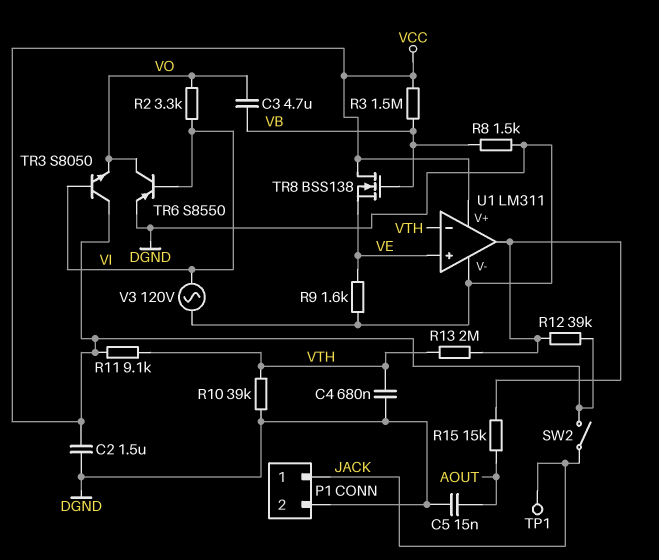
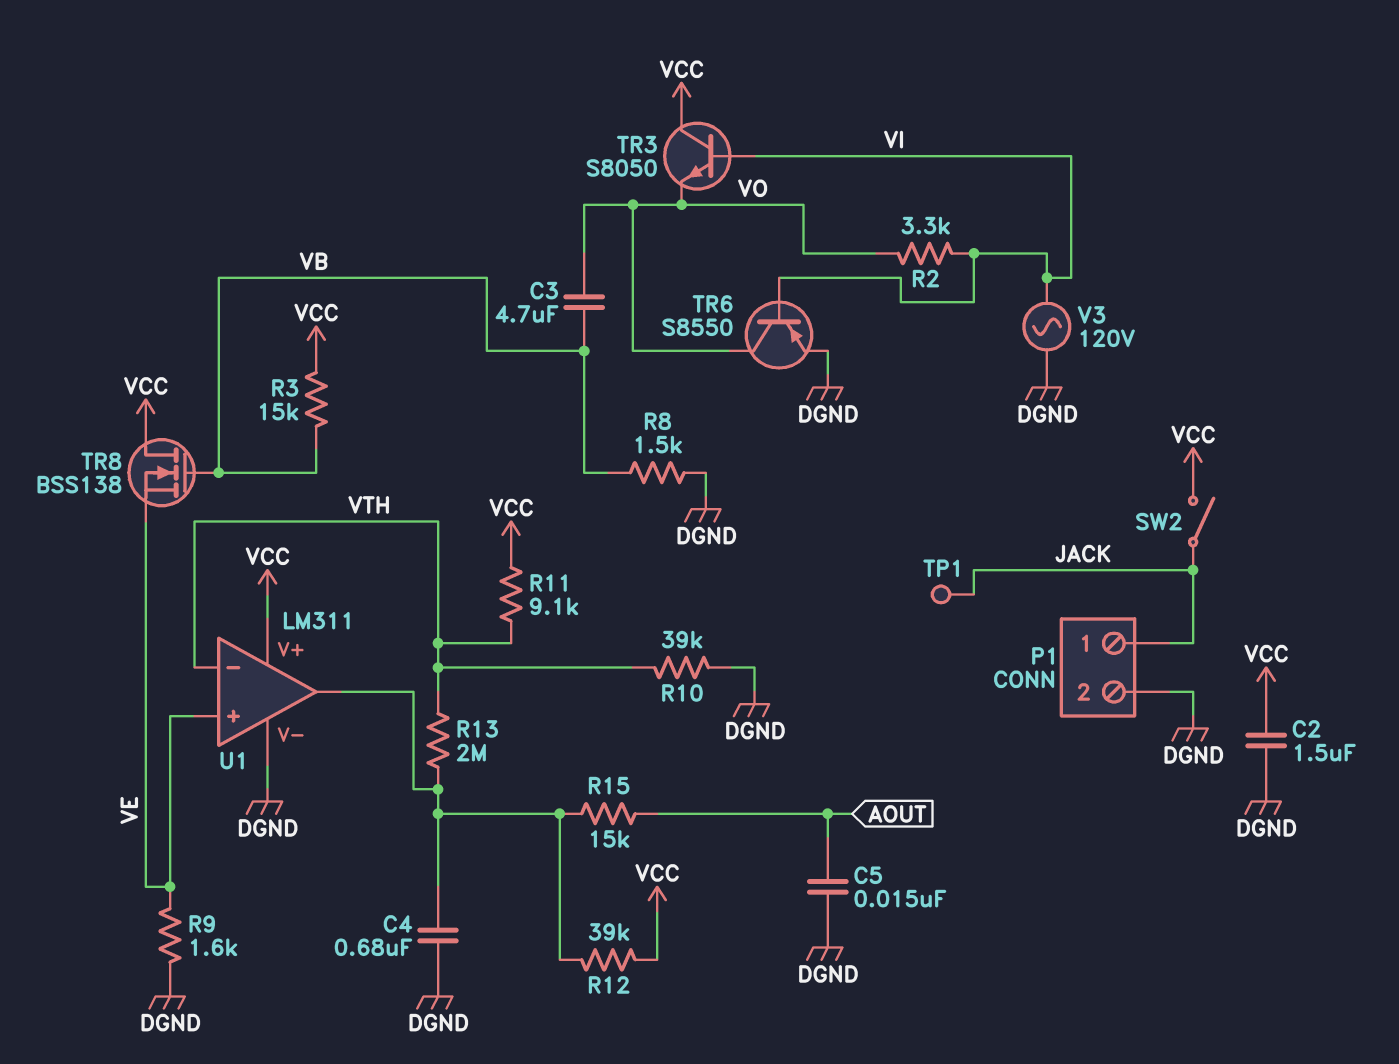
C4: 680nF (DGND, VTH) -> 680nF (DGND, U1/out)
R3: 1.5M (VB, VCC) -> 15k (VB, VCC)

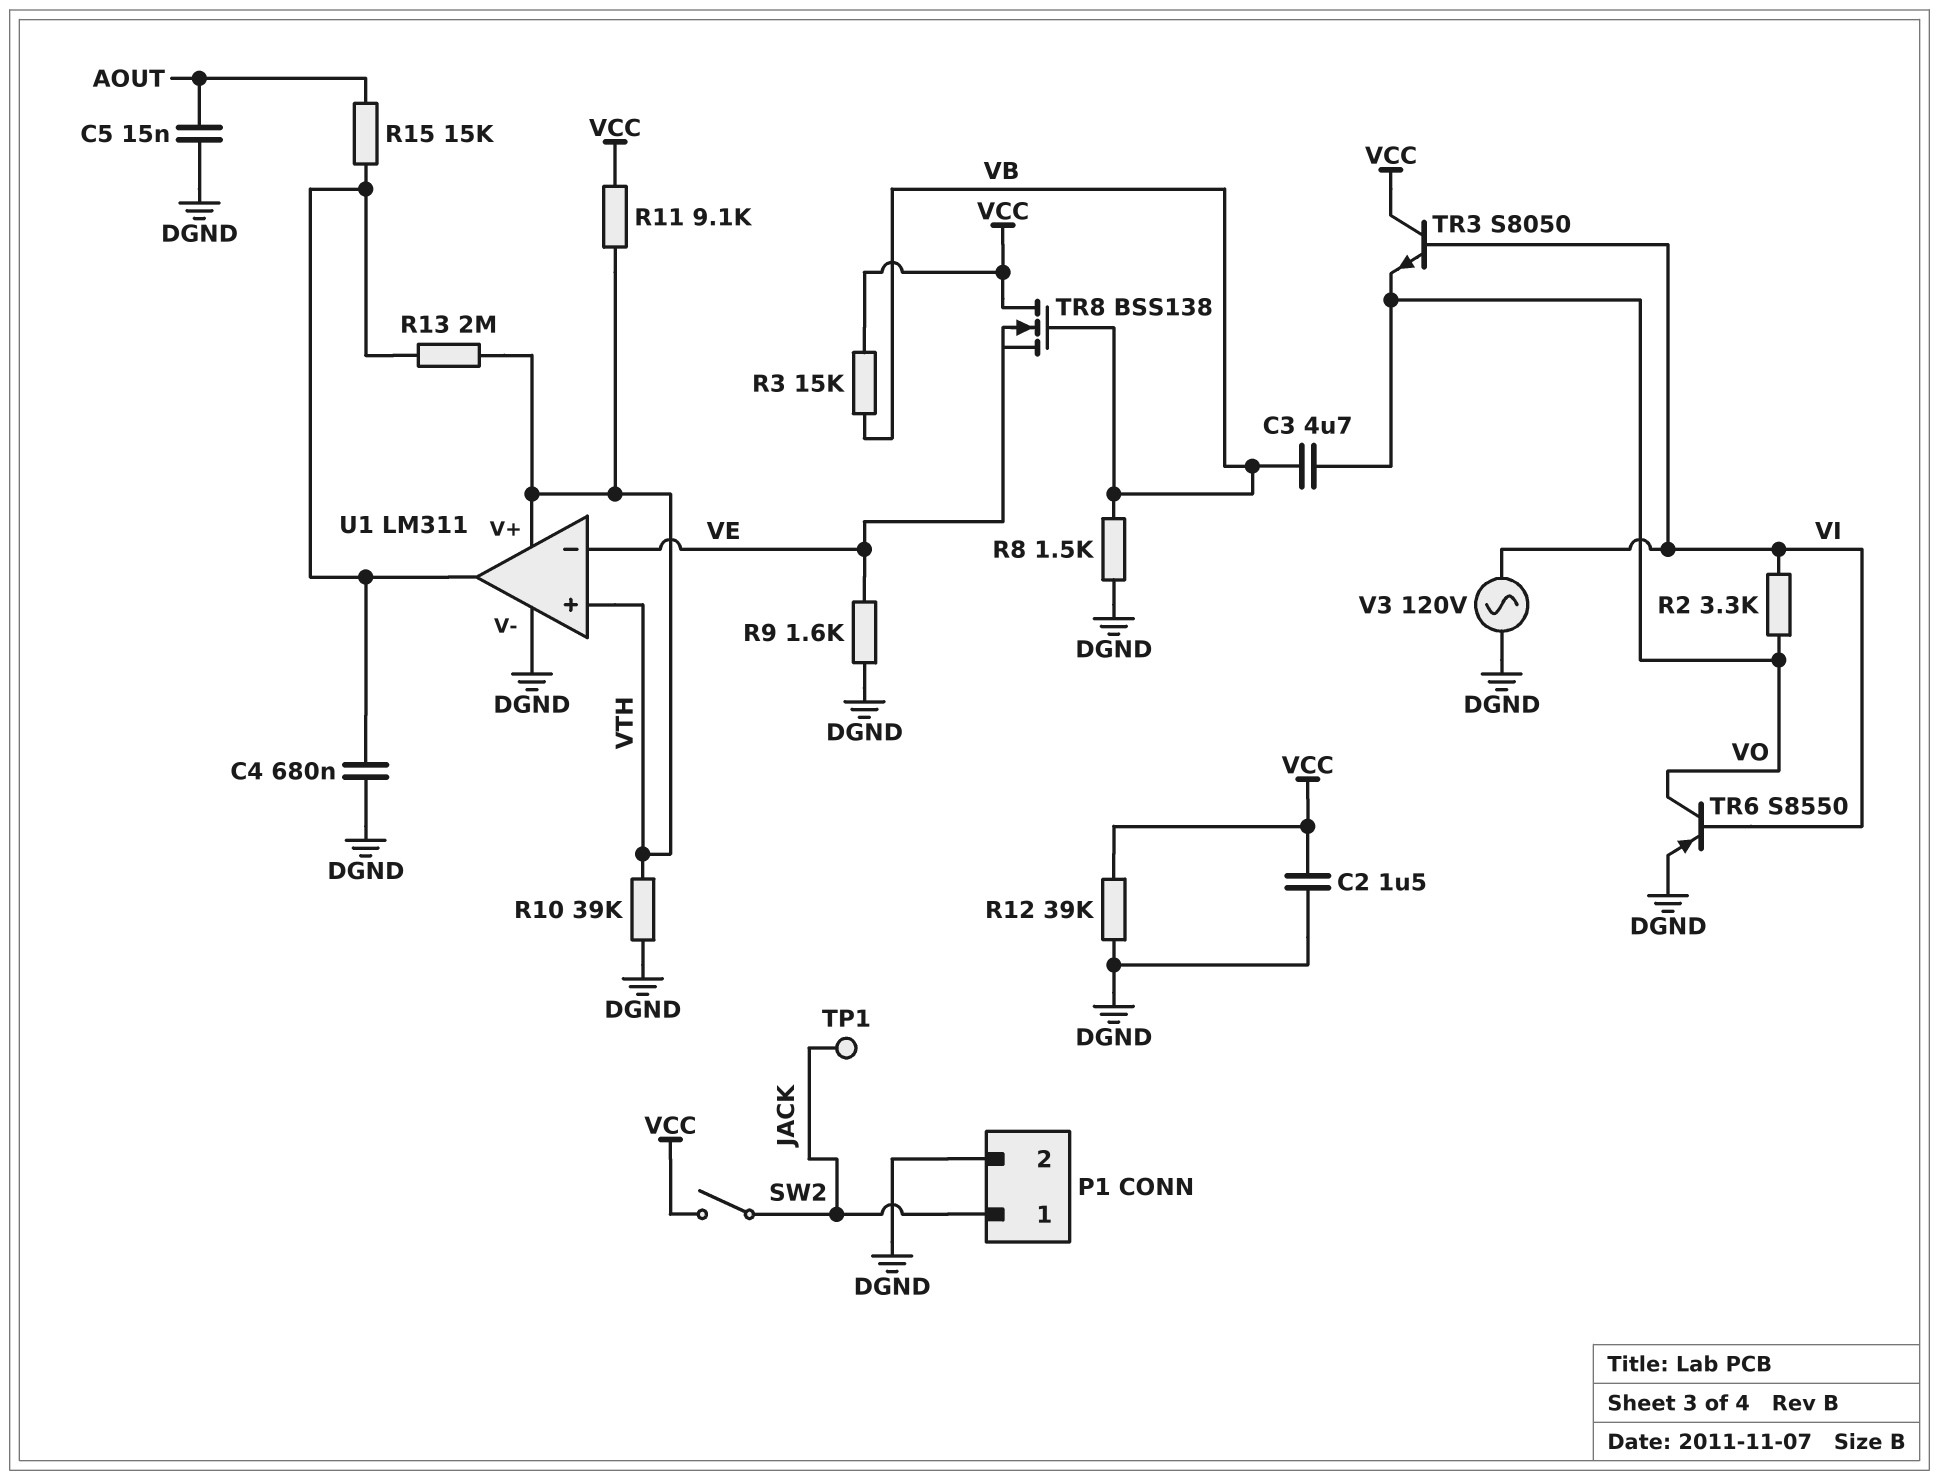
R12: 39k (U1/out, VCC) -> 39k (DGND, VCC)
U1 pin V+: VCC -> VTH
U1 pin in+: VE -> VTH
U1 pin in-: VTH -> VE

